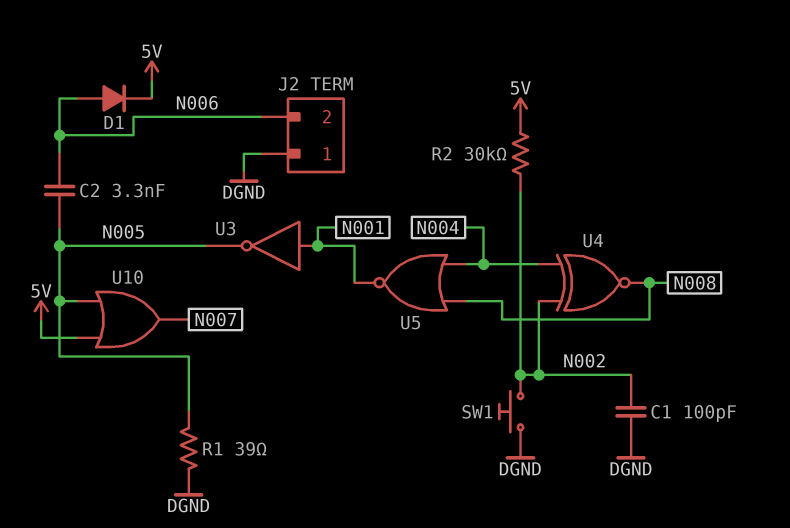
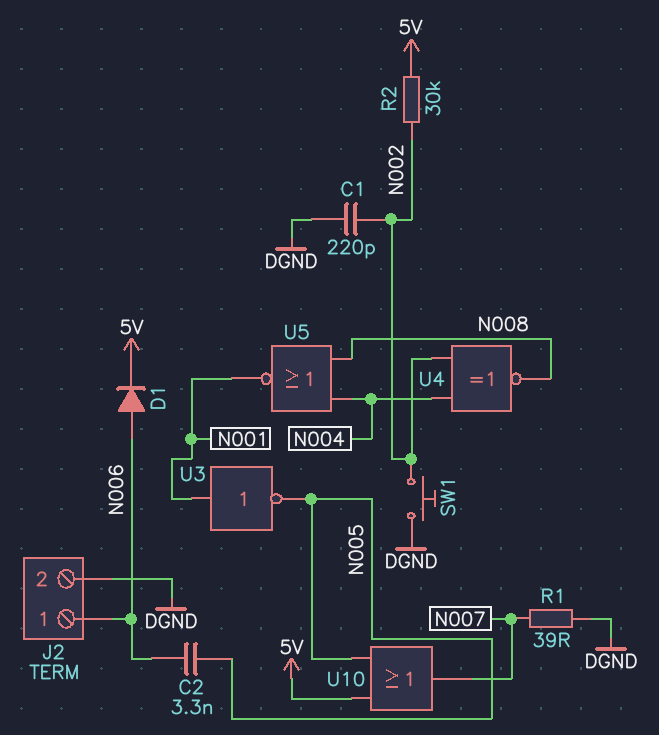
C1: 100pF (DGND, N002) -> 220pF (DGND, N002)
J2 pin 1: DGND -> N006
J2 pin 2: N006 -> DGND
R1: 39 (DGND, N005) -> 39 (DGND, N007)

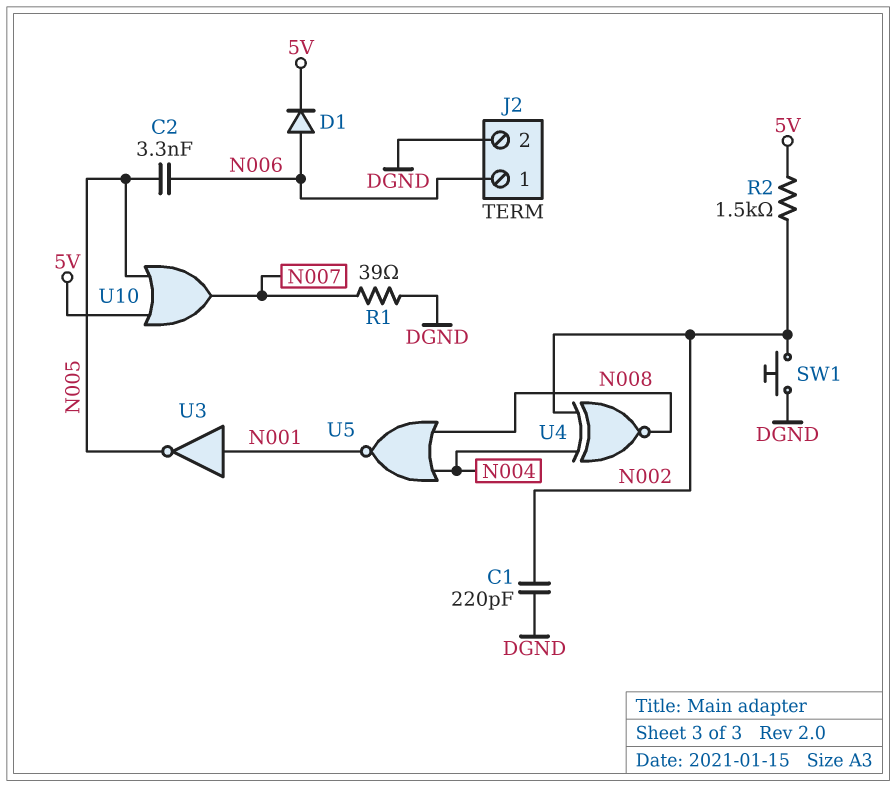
R2: 30k (5V, N002) -> 1.5k (5V, N002)

